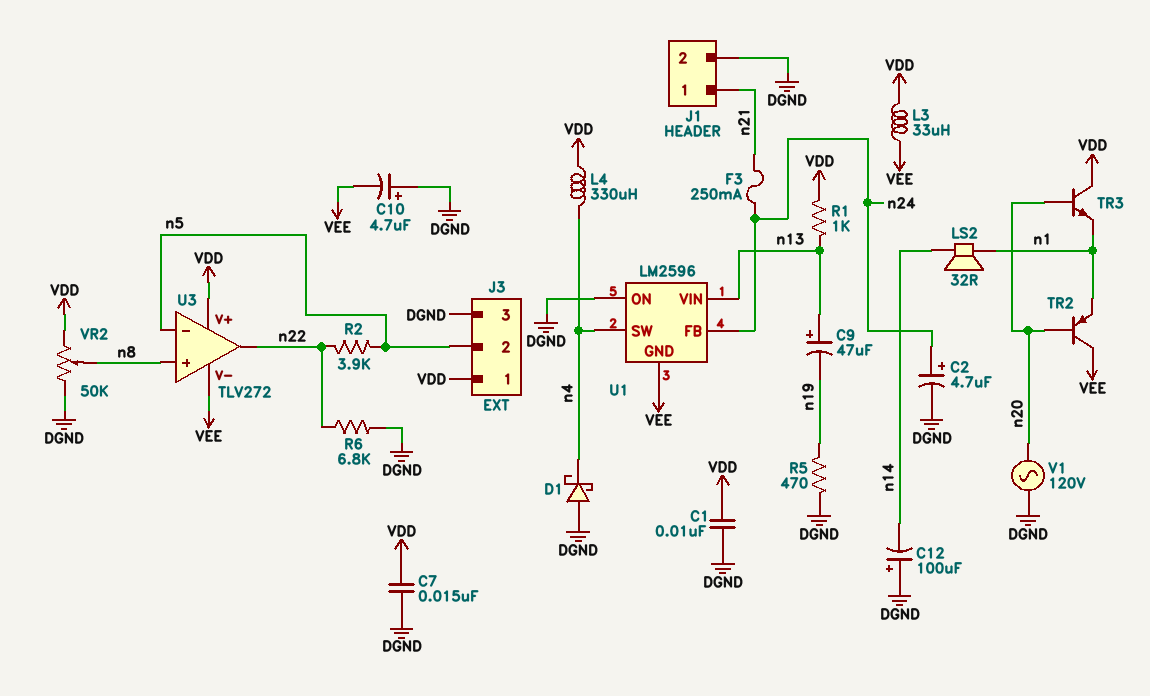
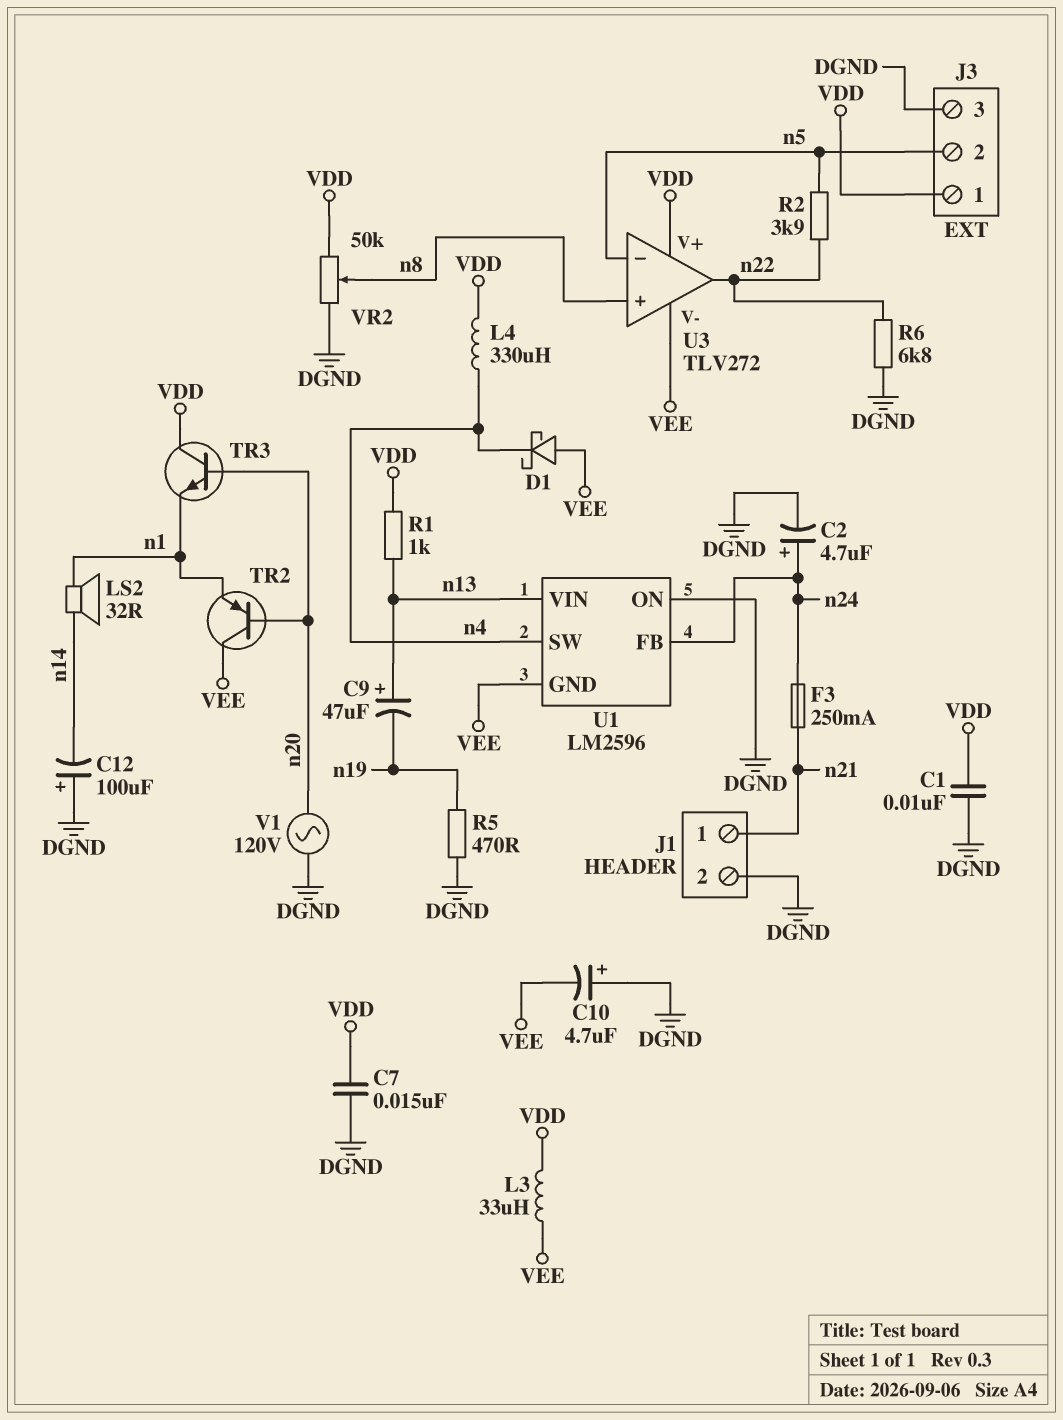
D1: schottky (A DGND, K n4) -> schottky (A VEE, K n4)

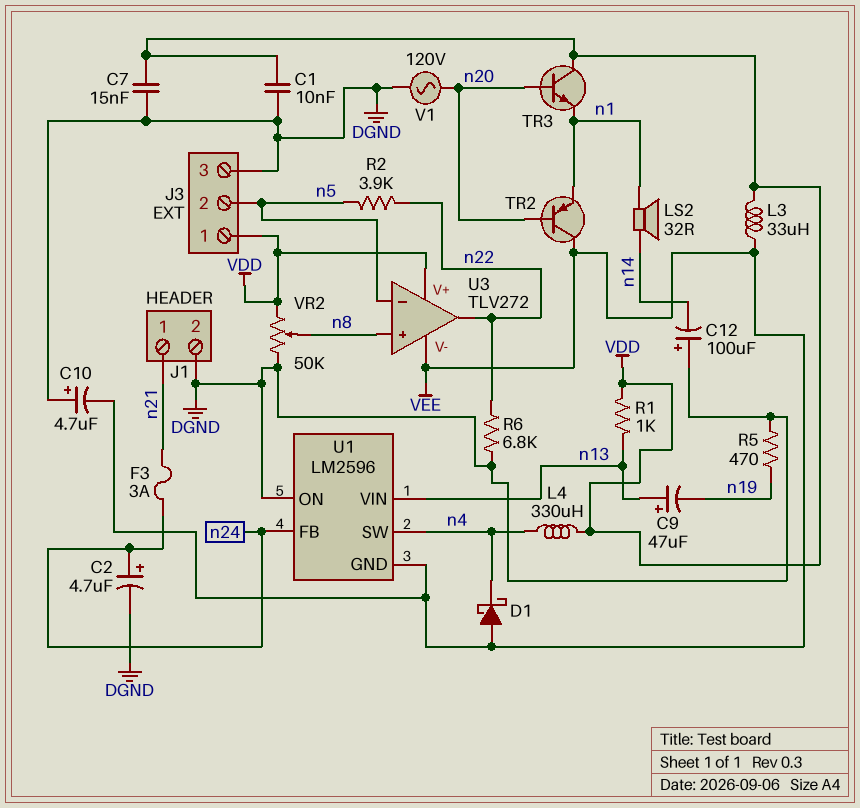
F3: 250mA (n21, n24) -> 3A (n21, n24)

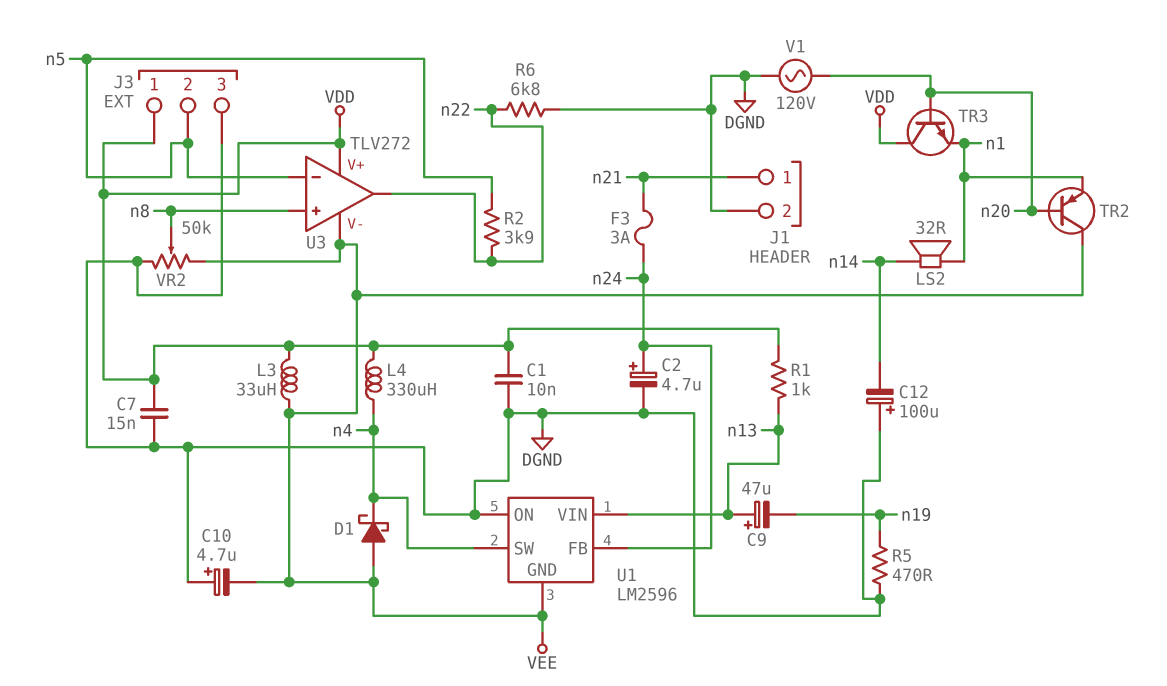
VR2: 50k (DGND, VDD, wiper n8) -> 50k (DGND, VEE, wiper n8)

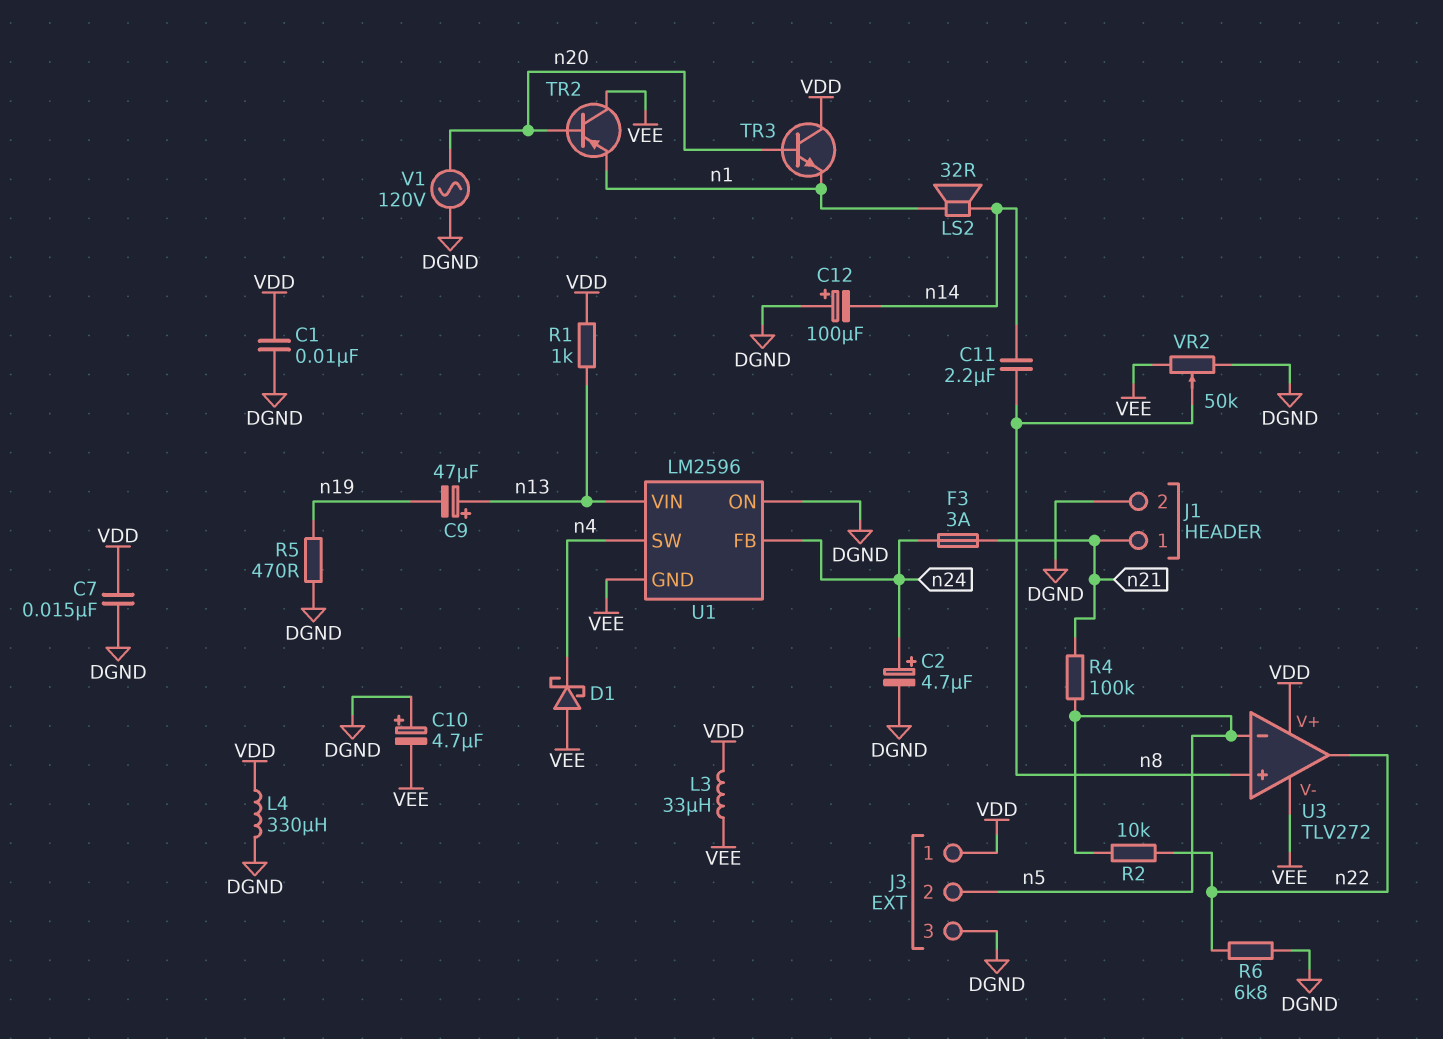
C11: none -> 2.2uF (n8, n14)
L4: 330uH (VDD, n4) -> 330uH (DGND, VDD)
R2: 3.9k (n5, n22) -> 10k (n5, n22)
R4: none -> 100k (n5, n21)

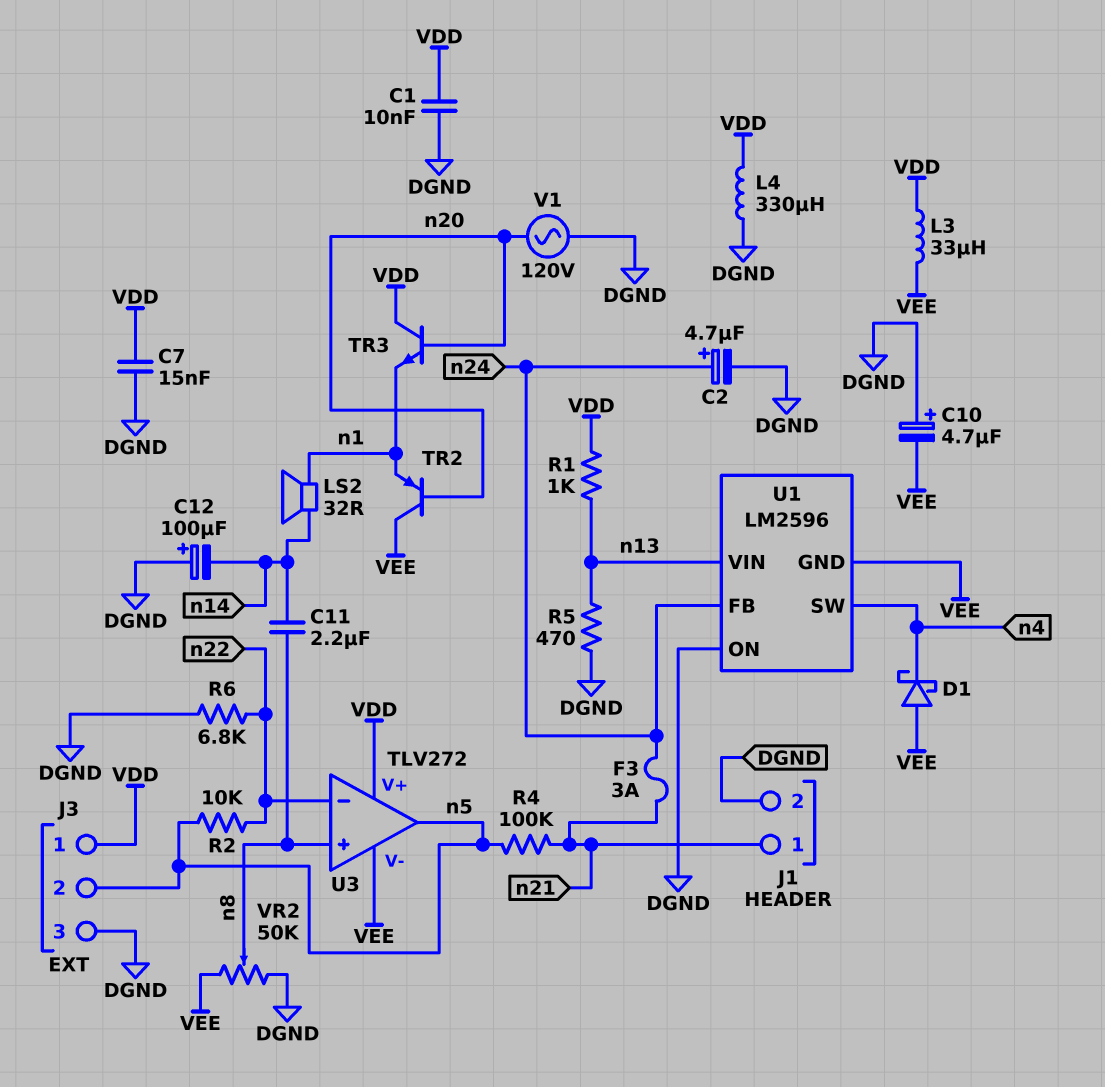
C9: 47uF (plus n13, minus n19) -> none
R5: 470 (DGND, n19) -> 470 (DGND, n13)
U3 pin in-: n5 -> n22
U3 pin out: n22 -> n5

